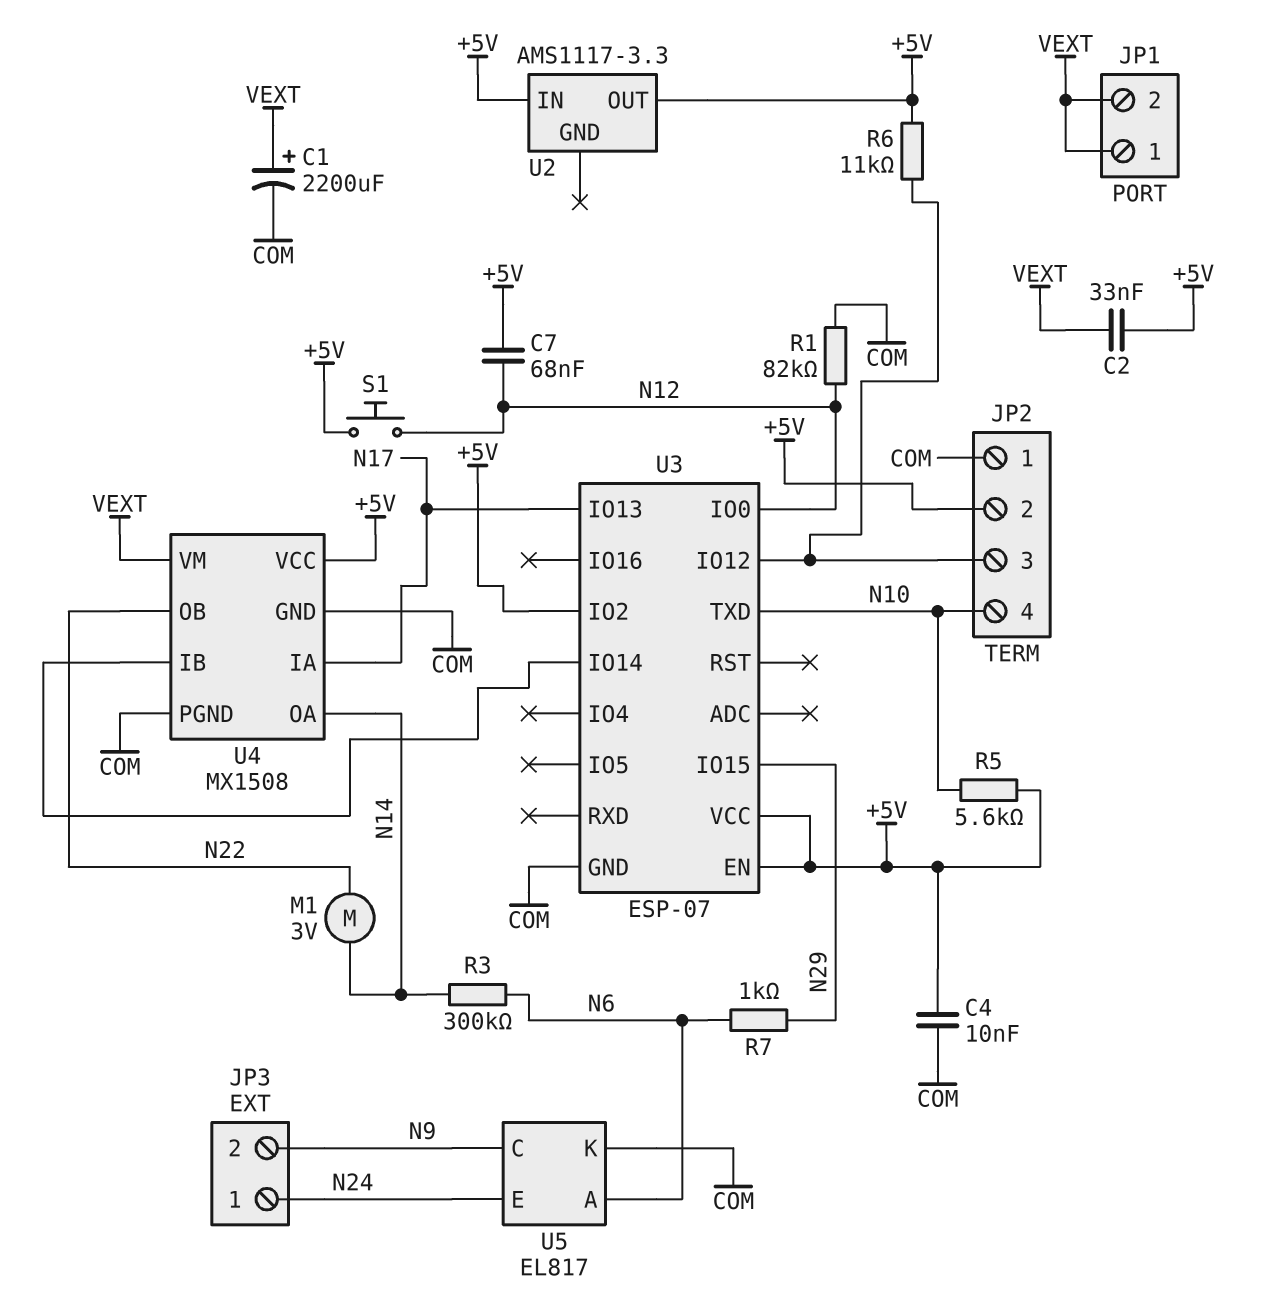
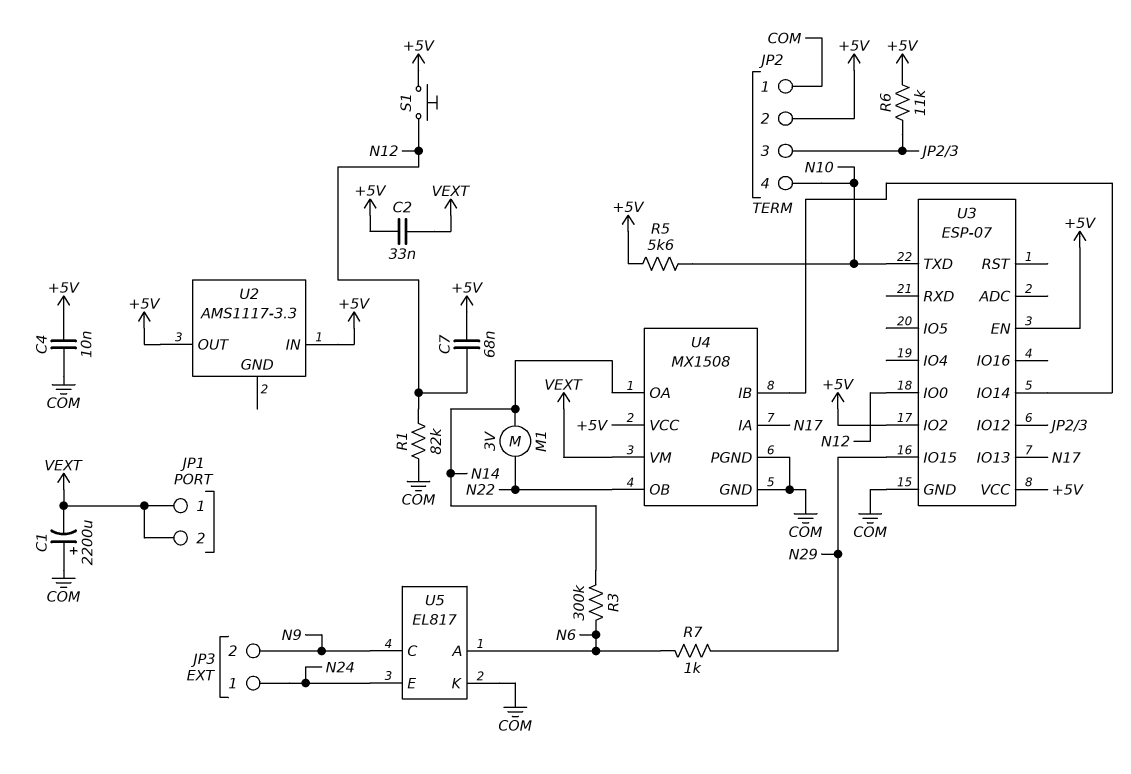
C1: 2200uF (plus VEXT, minus COM) -> 2200uF (plus COM, minus VEXT)

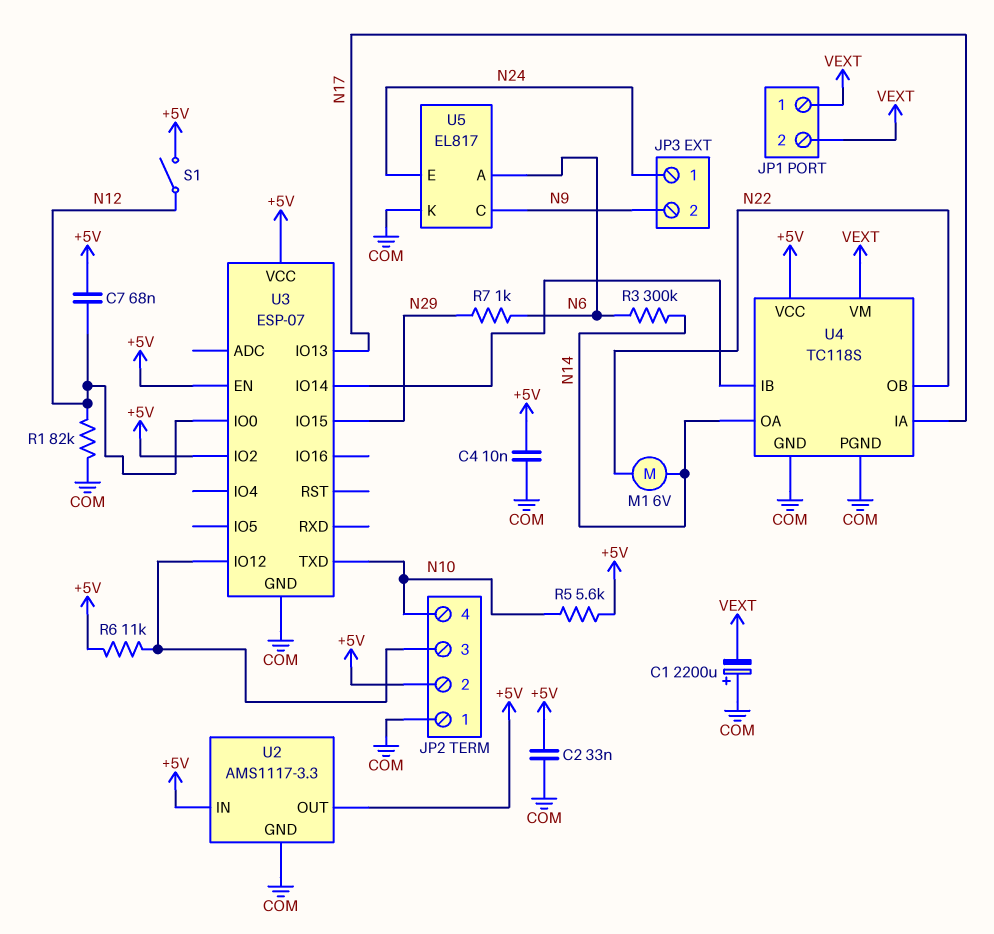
C2: 33nF (+5V, VEXT) -> 33nF (+5V, COM)
M1: motor 3V (N14, N22) -> motor 6V (N14, N22)
S1: button (+5V, N12) -> switch (+5V, N12)
U2 pin GND: none -> COM
U4: MX1508 -> TC118S

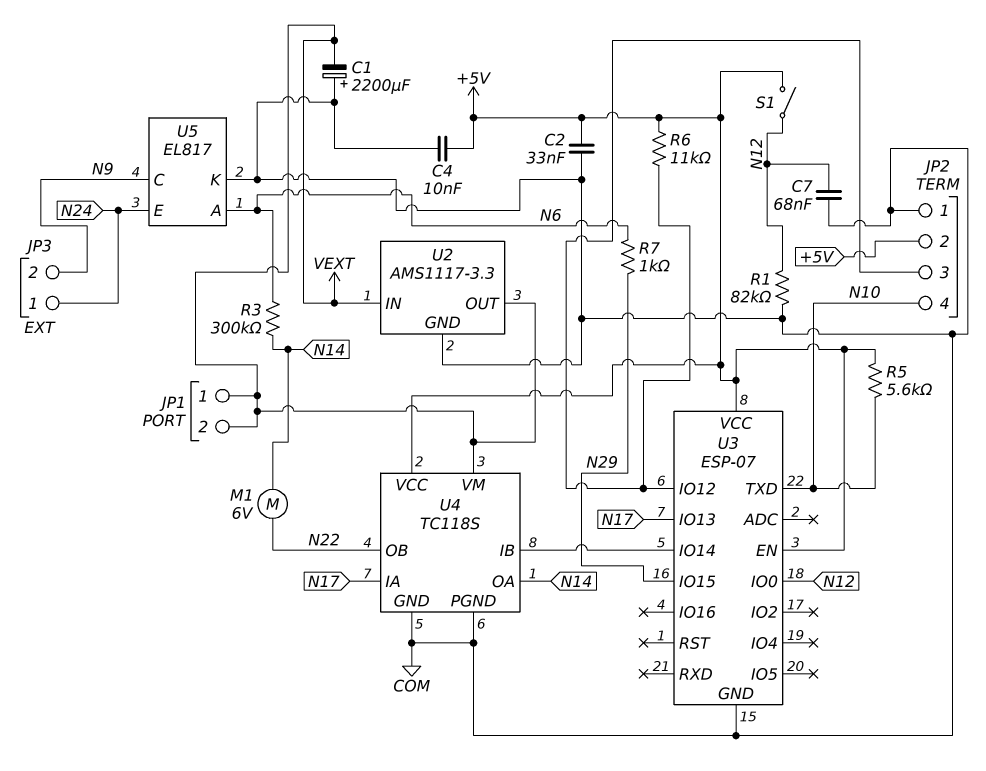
C7: 68nF (+5V, N12) -> 68nF (COM, N12)
U2 pin IN: +5V -> VEXT
U2 pin OUT: +5V -> VEXT
U3 pin IO2: +5V -> none

